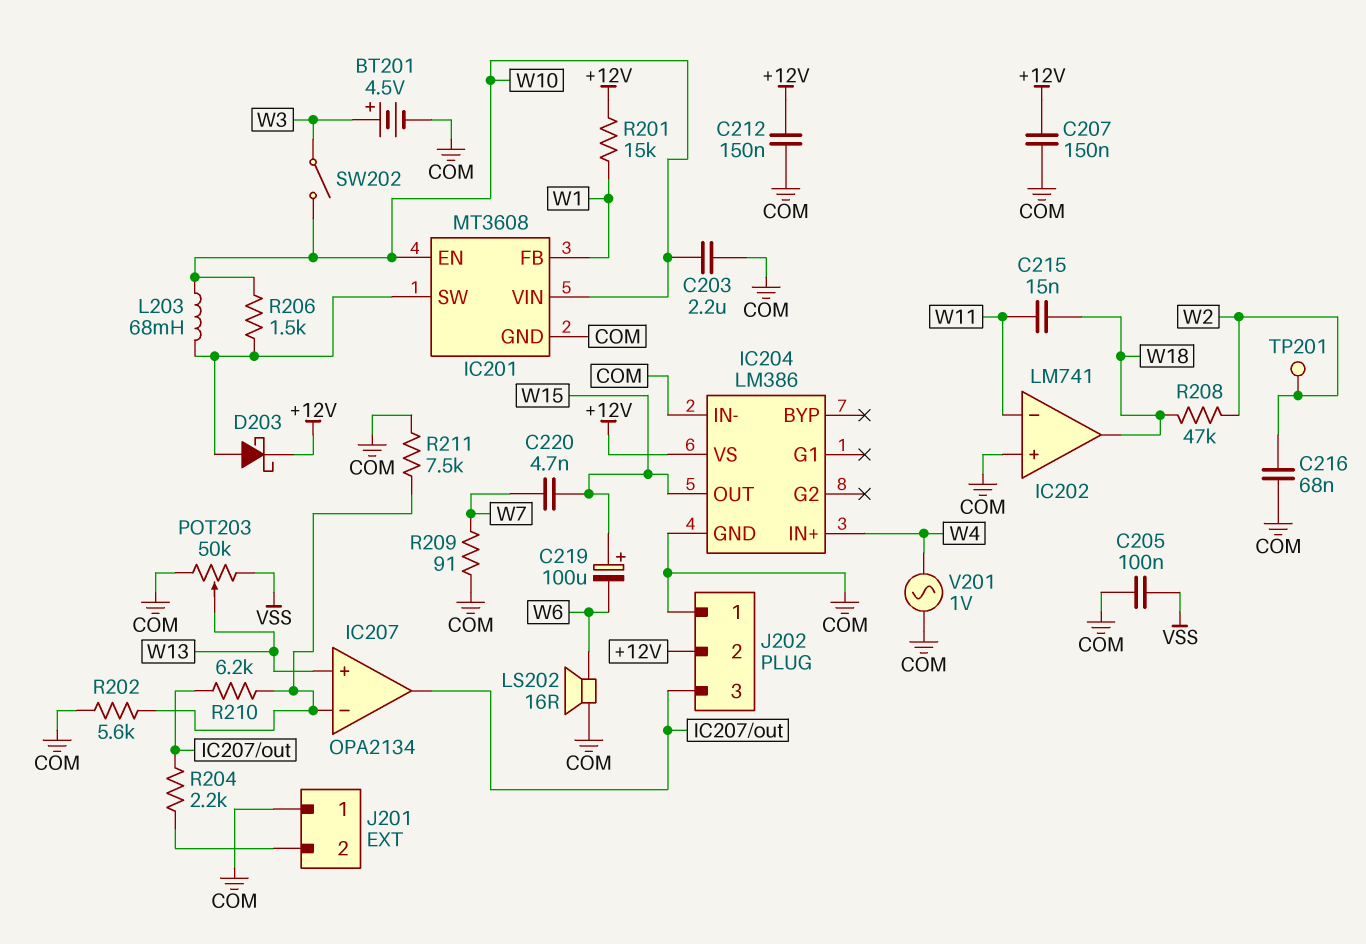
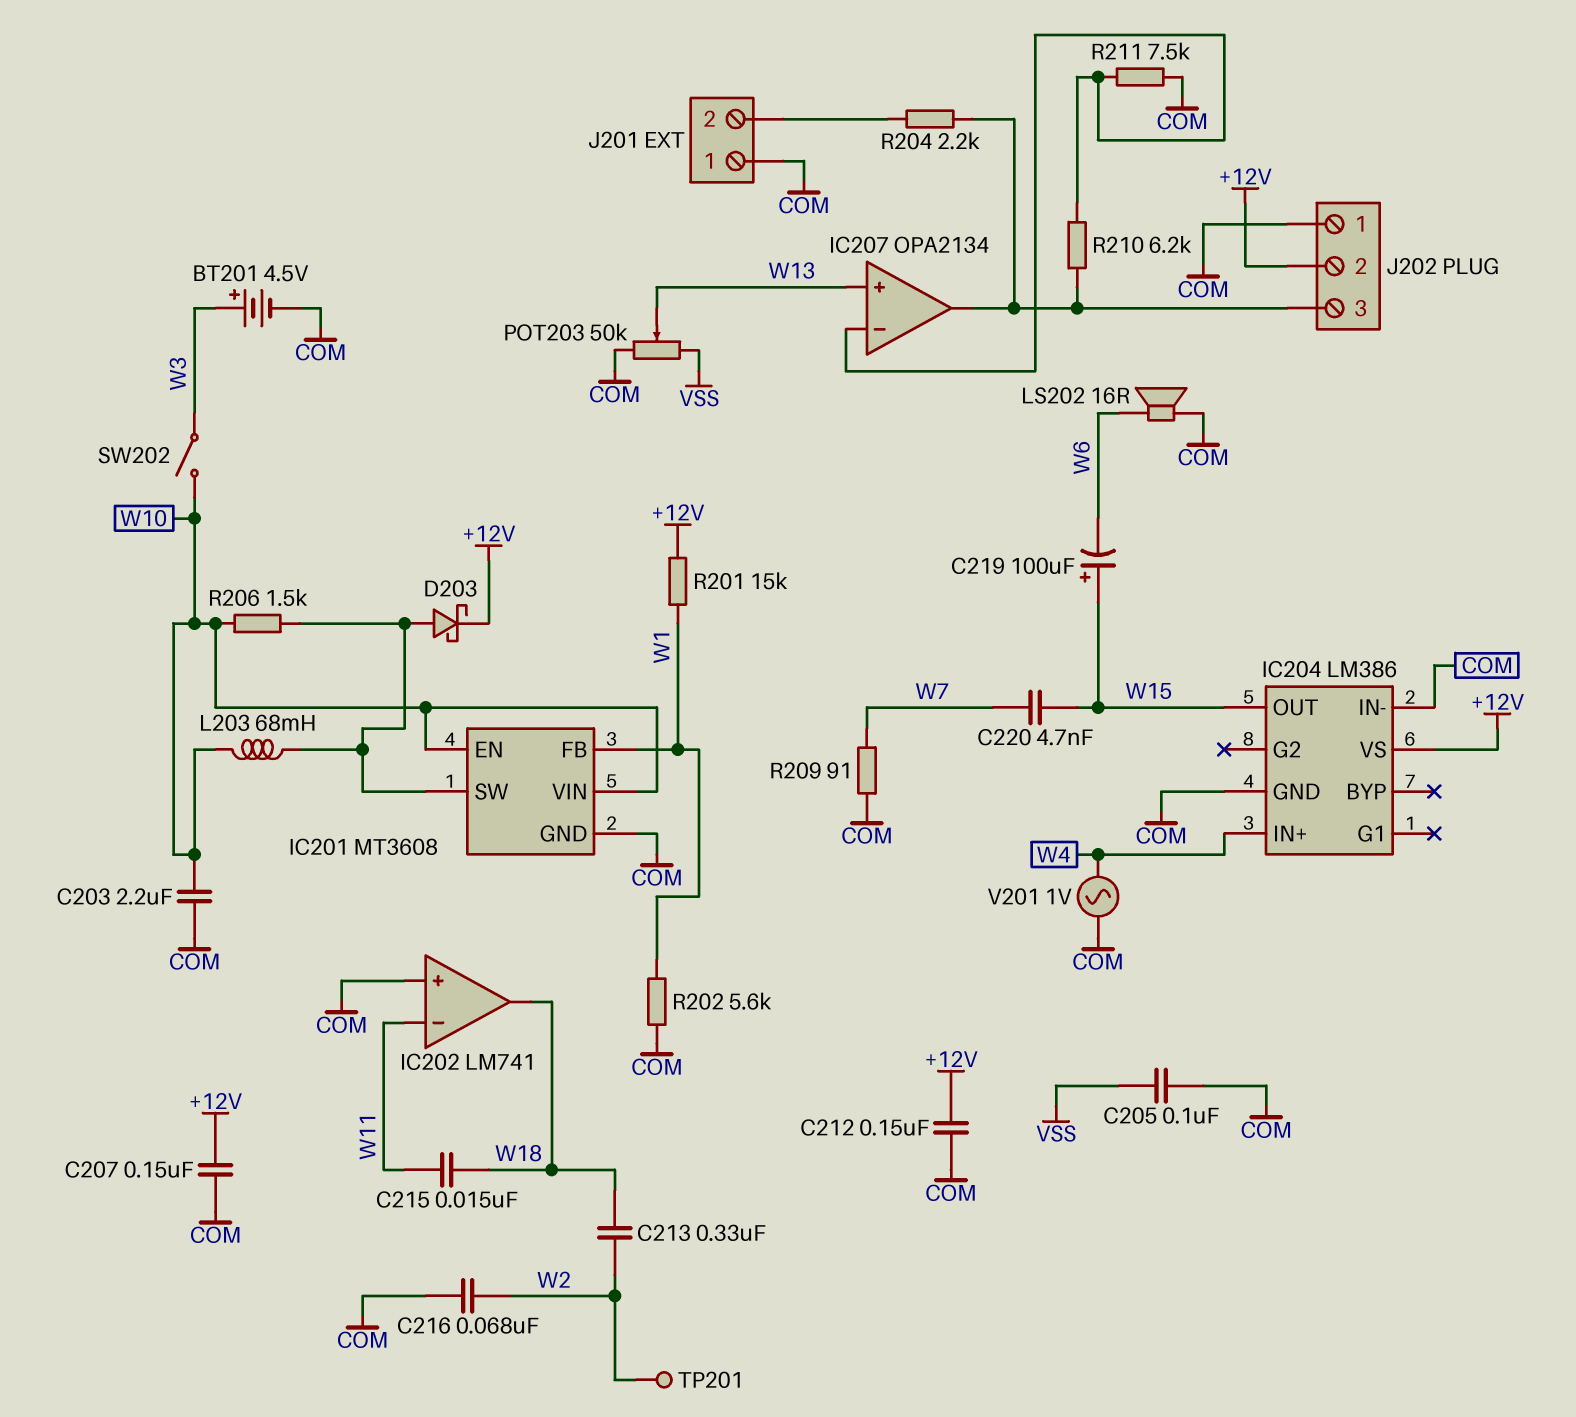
C213: none -> 330nF (W2, W18)
R202: 5.6k (COM, IC207/in-) -> 5.6k (COM, W1)
R208: 47k (W2, W18) -> none

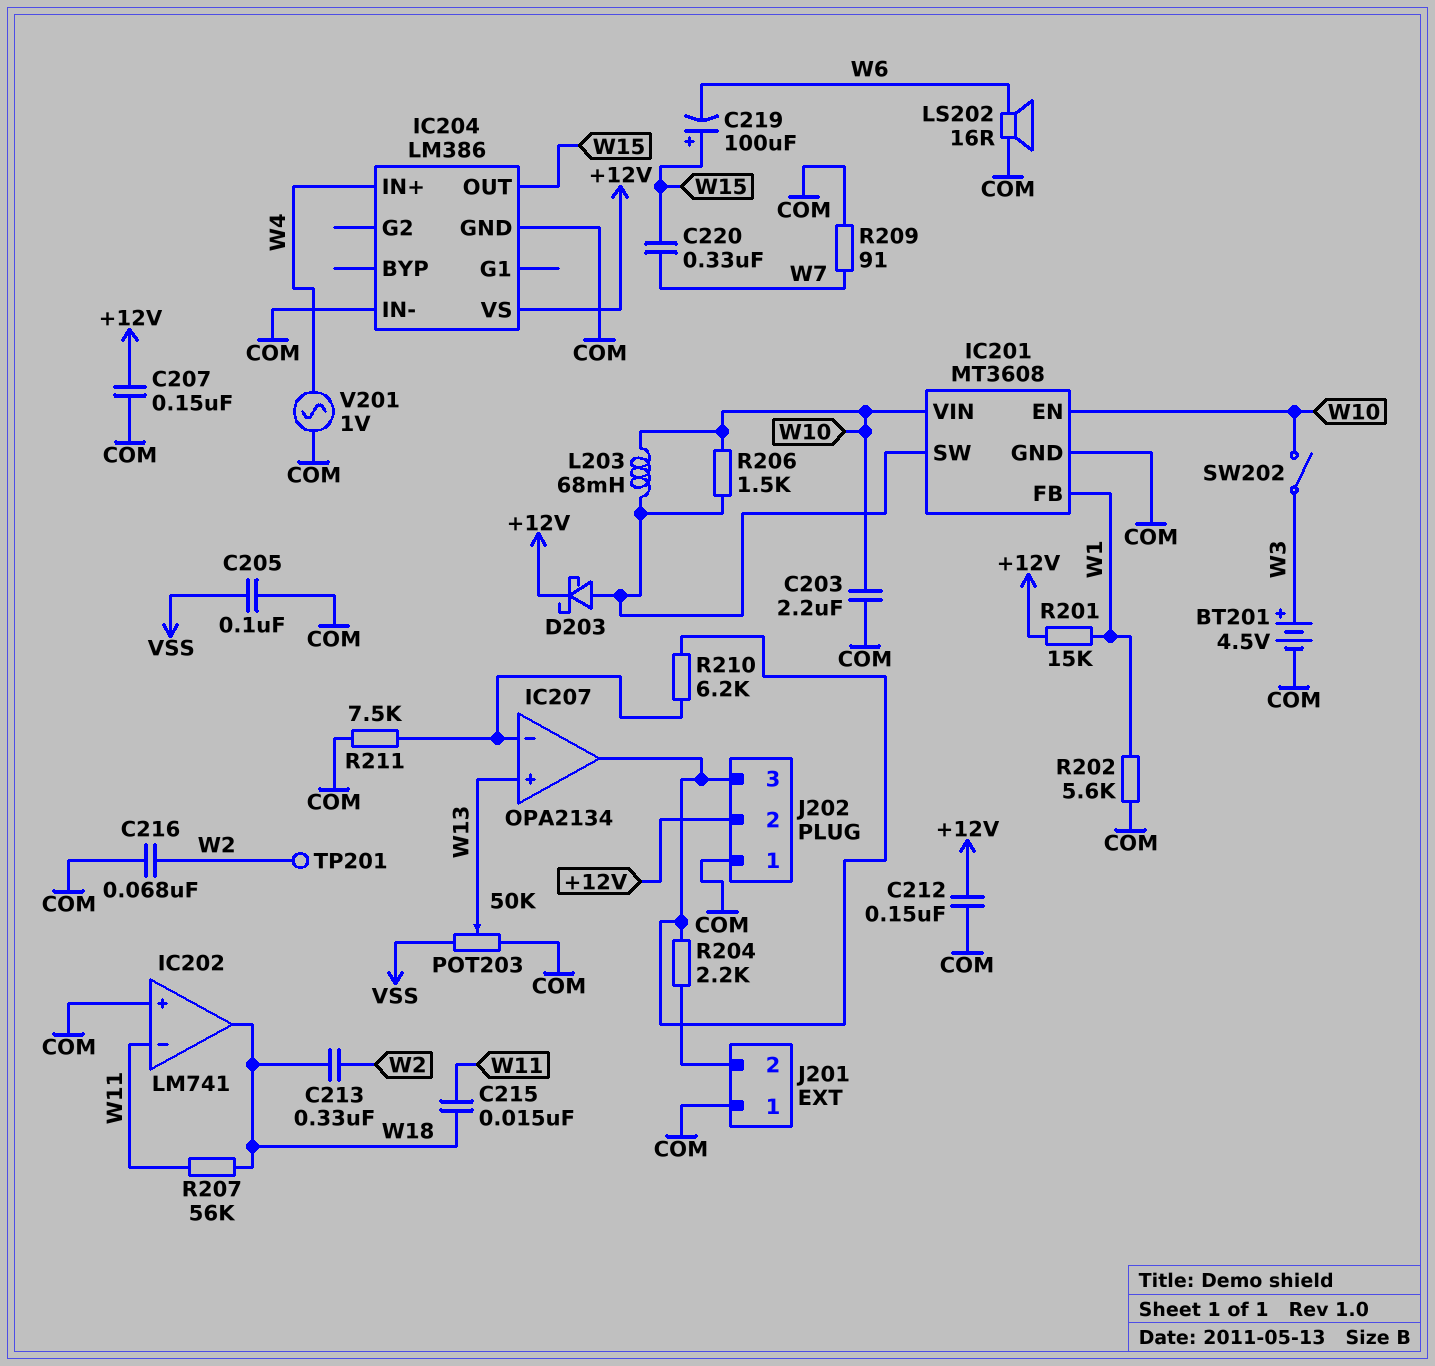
C220: 4.7nF (W7, W15) -> 330nF (W7, W15)
R207: none -> 56k (W11, W18)

